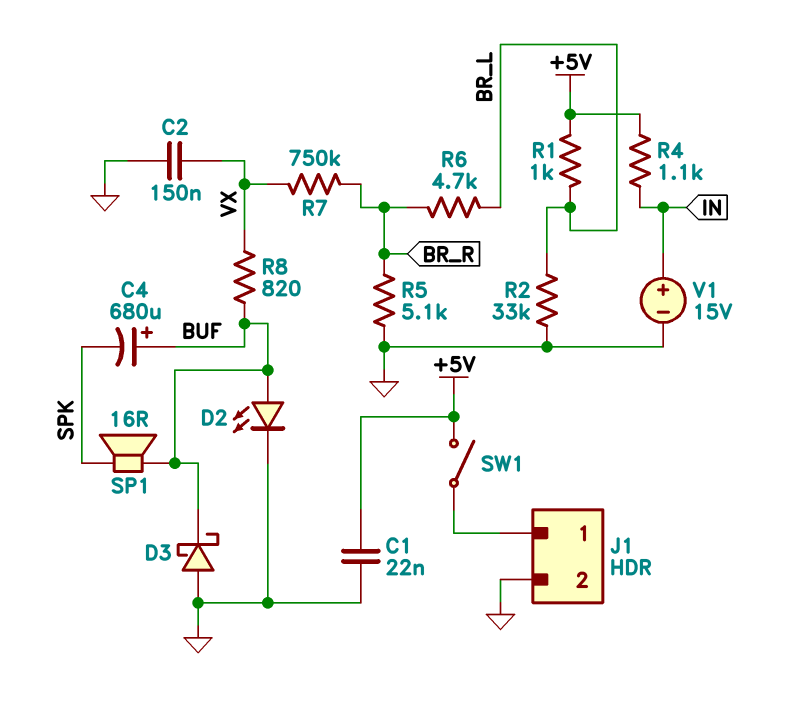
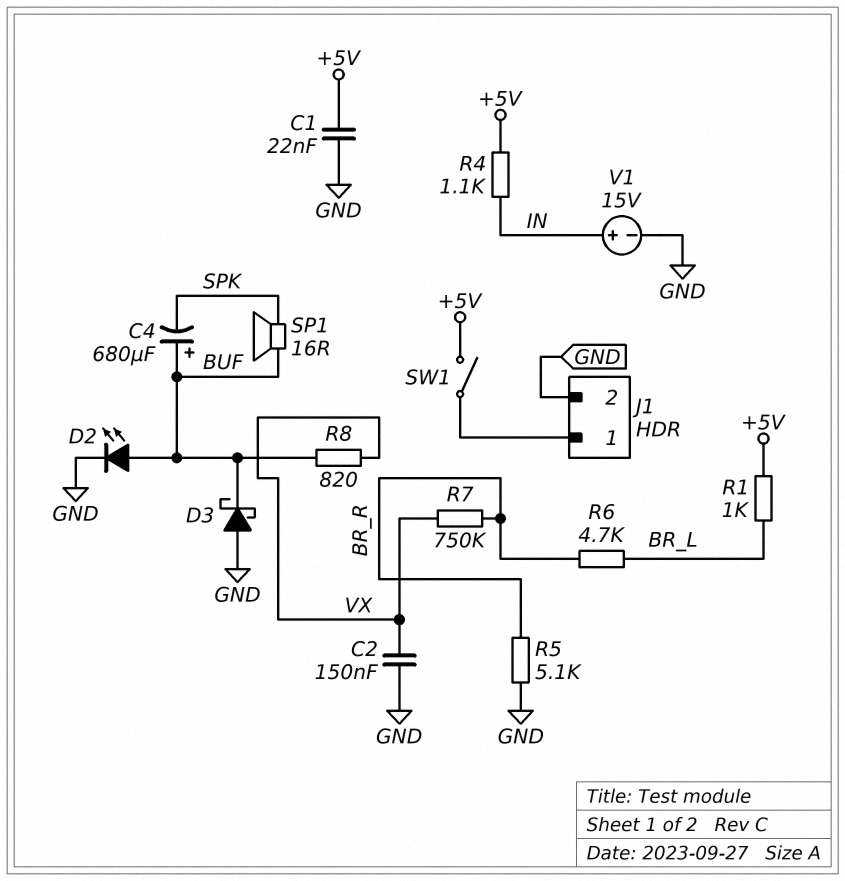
R2: 33k (BR_L, GND) -> none

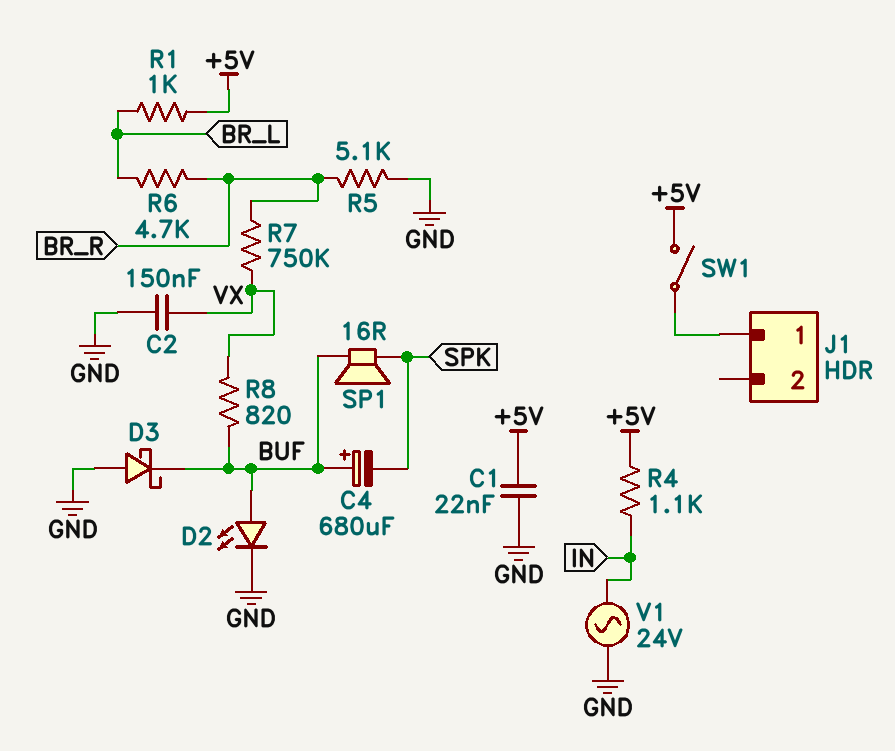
J1 pin 2: GND -> none
V1: 15V (plus IN, minus GND) -> AC 24V (GND, IN)

